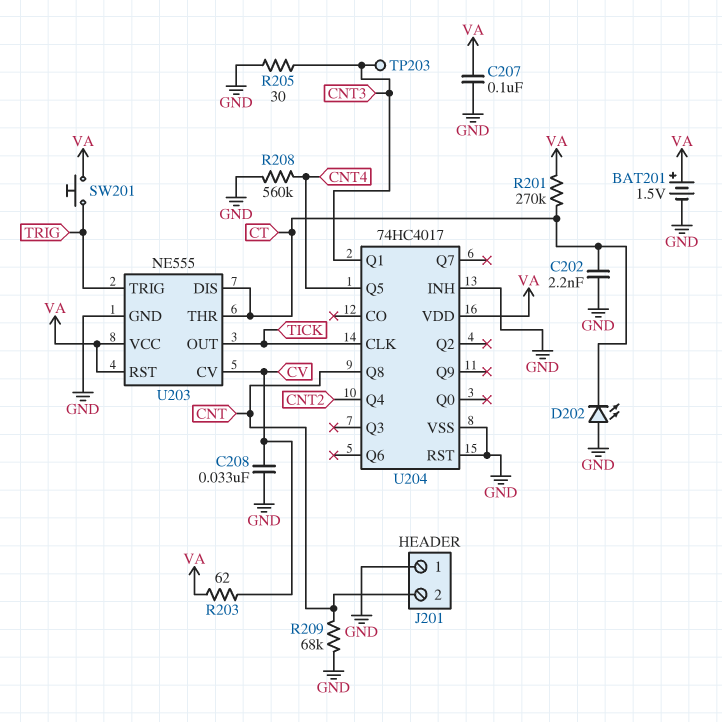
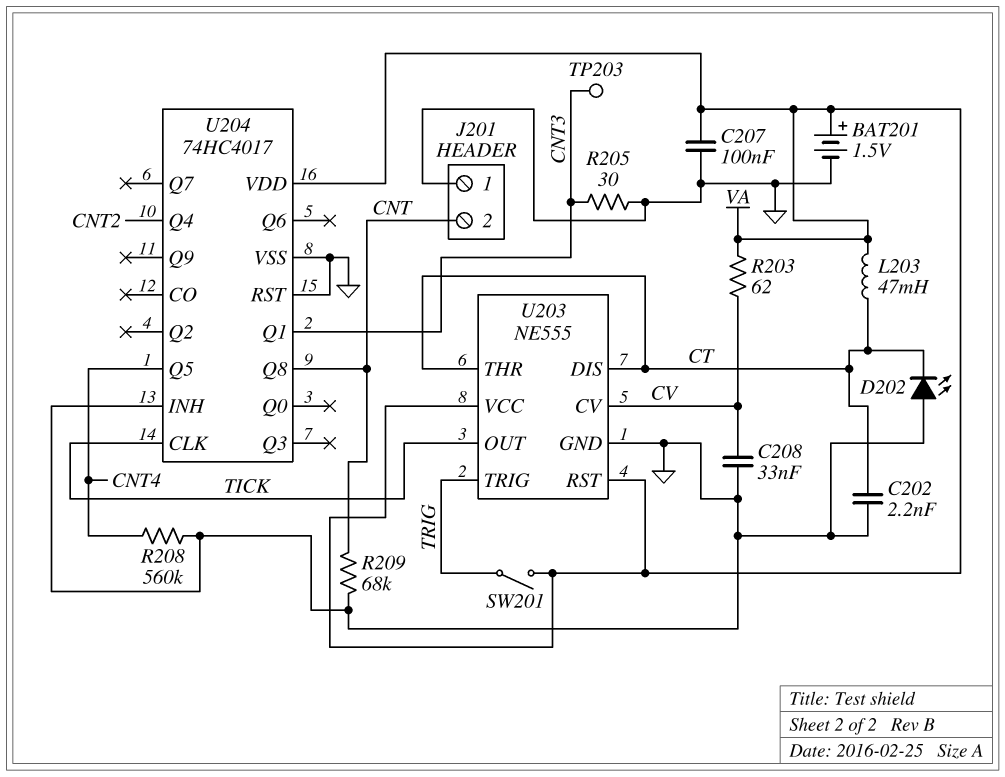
L203: none -> 47mH (CT, VA)
R201: 270k (CT, VA) -> none
SW201: button (TRIG, VA) -> switch (TRIG, VA)

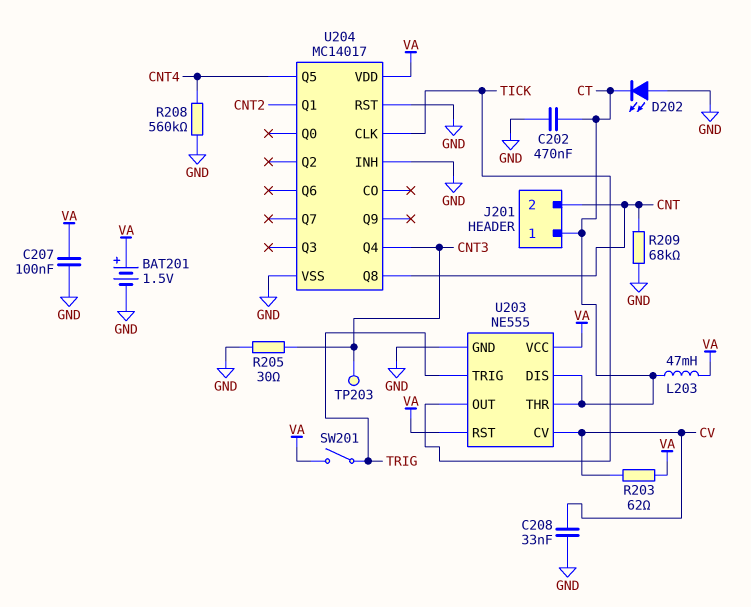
C202: 2.2nF (CT, GND) -> 470nF (CT, GND)
J201 pin 1: GND -> CT
U204: 74HC4017 -> MC14017
U204 pin Q1: CNT3 -> CNT2
U204 pin Q4: CNT2 -> CNT3

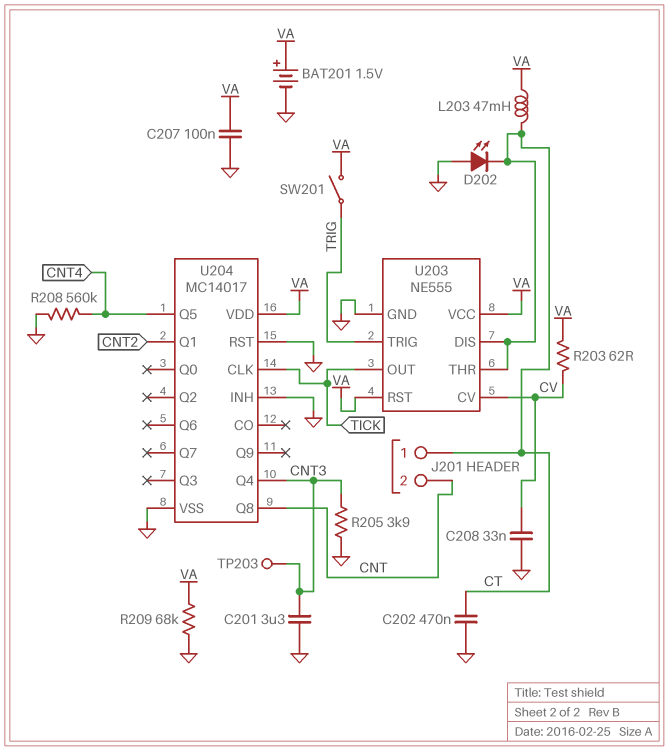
C201: none -> 3.3uF (CNT3, GND)
R205: 30 (CNT3, GND) -> 3.9k (CNT3, GND)
R209: 68k (CNT, GND) -> 68k (GND, VA)

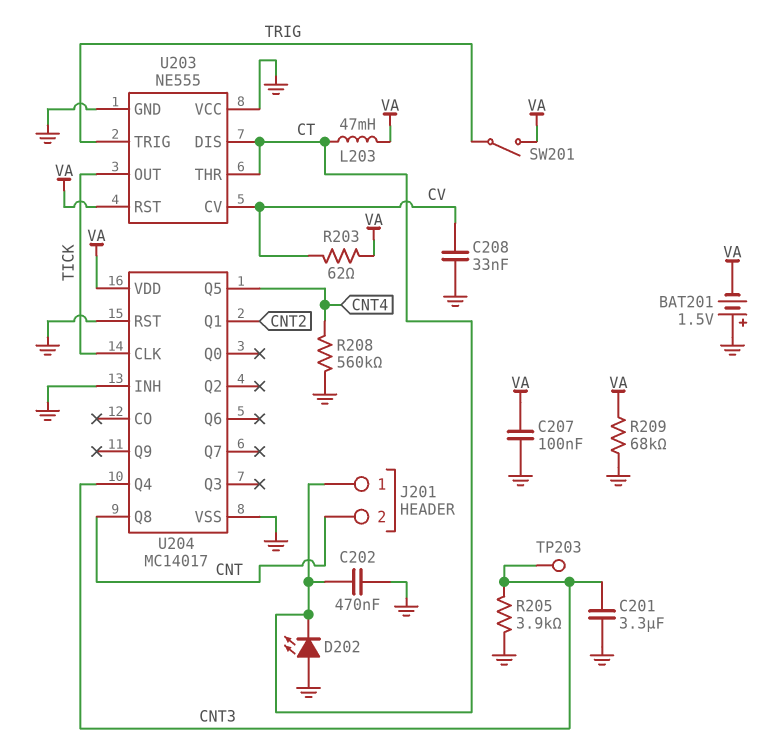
BAT201: 1.5V (plus VA, minus GND) -> 1.5V (plus GND, minus VA)
U203 pin VCC: VA -> GND

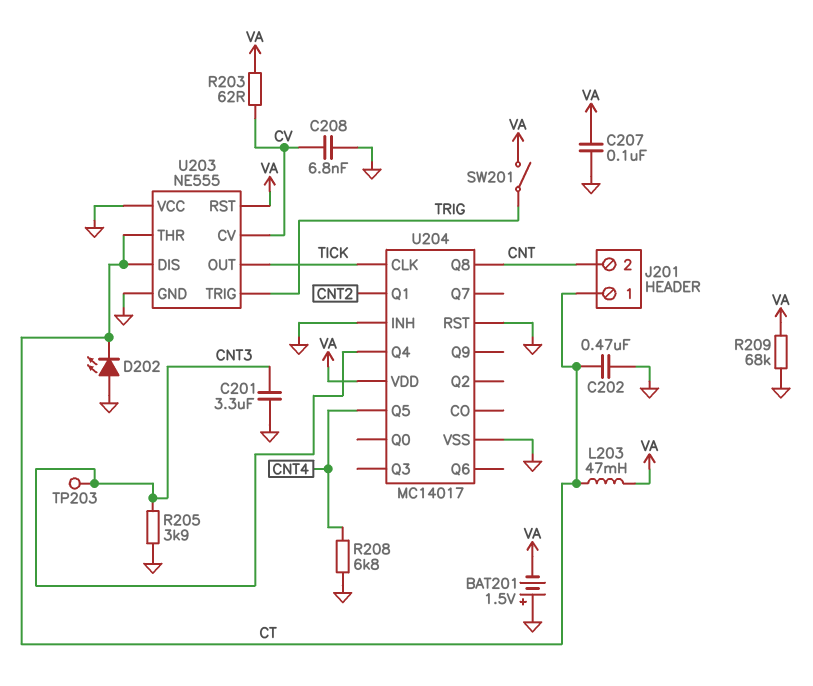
C208: 33nF (CV, GND) -> 6.8nF (CV, GND)
R208: 560k (CNT4, GND) -> 6.8k (CNT4, GND)

